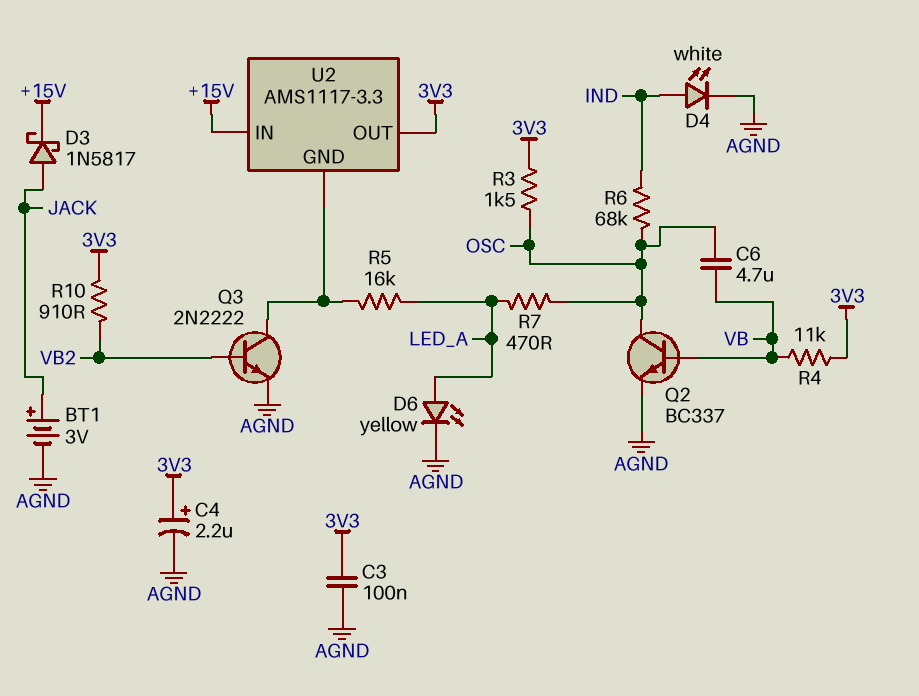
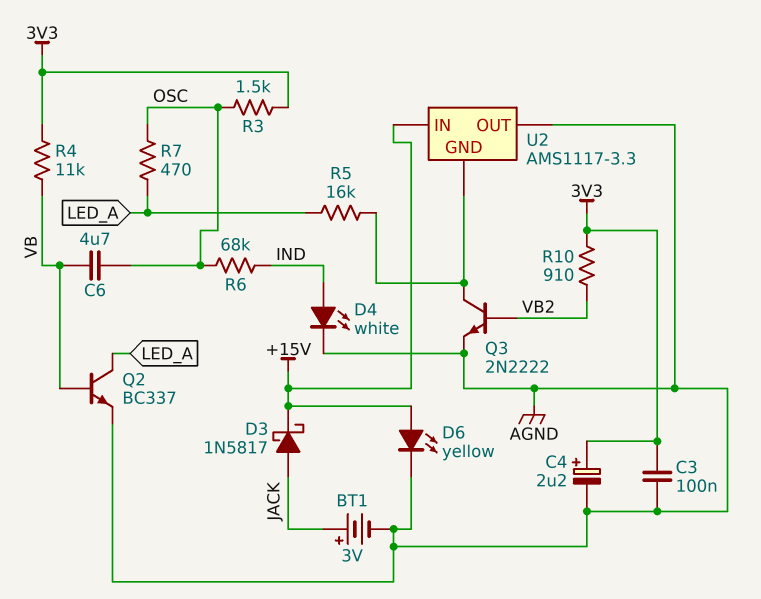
D6: LED yellow (A LED_A, K AGND) -> LED yellow (A +15V, K AGND)
Q2: NPN BC337 (B VB, C OSC, E AGND) -> NPN BC337 (B VB, C LED_A, E AGND)
U2 pin OUT: 3V3 -> AGND

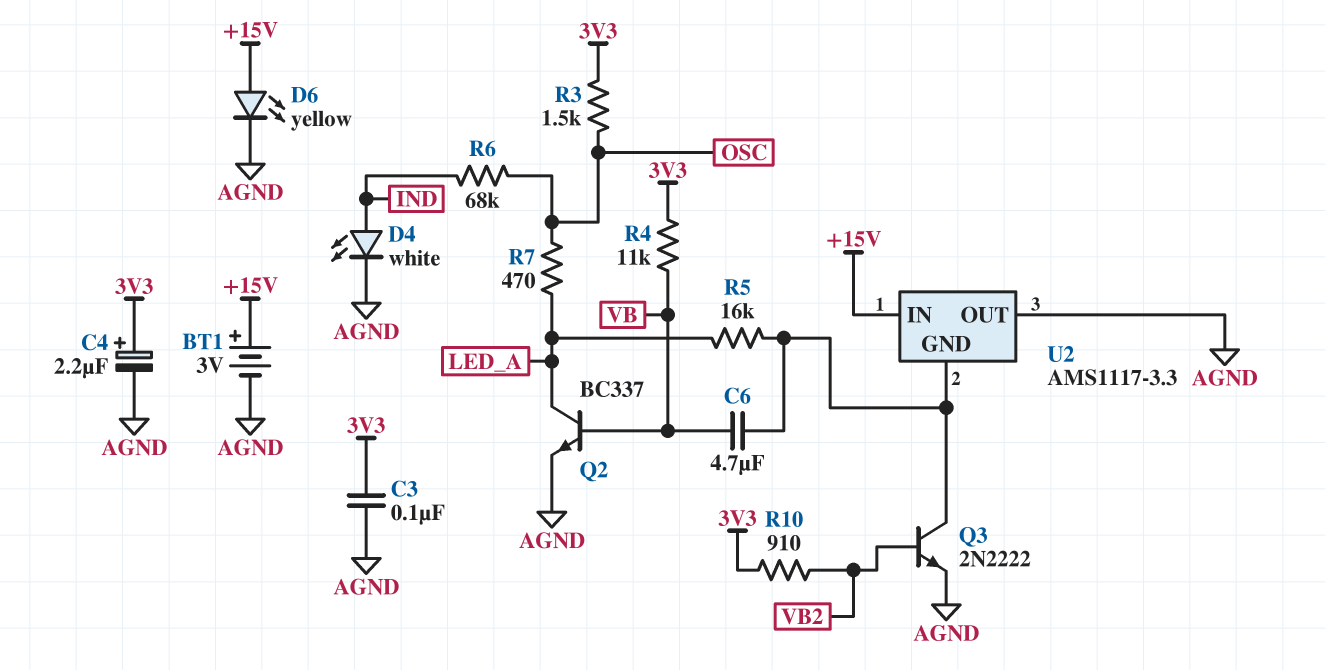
BT1: 3V (plus JACK, minus AGND) -> 3V (plus +15V, minus AGND)
C6: 4.7uF (OSC, VB) -> 4.7uF (U2/GND, VB)
D3: schottky 1N5817 (A JACK, K +15V) -> none

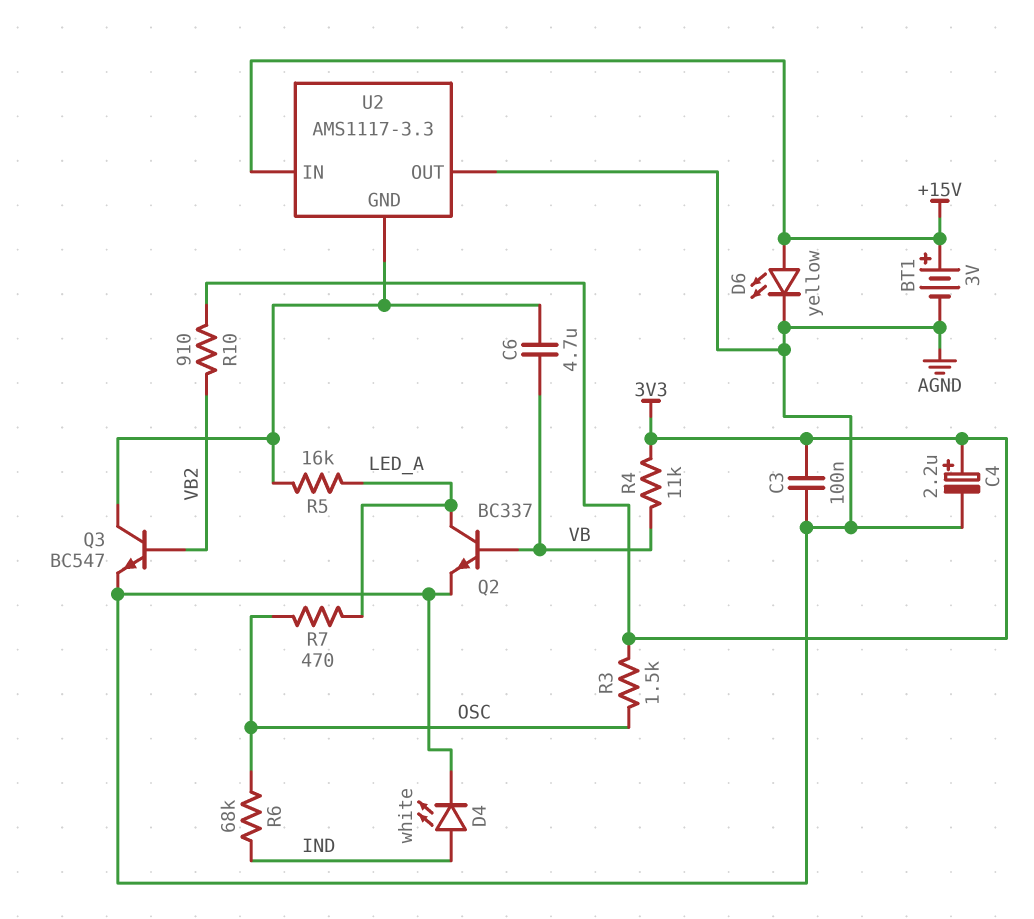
Q3: NPN 2N2222 (B VB2, C U2/GND, E AGND) -> NPN BC547 (B VB2, C U2/GND, E AGND)

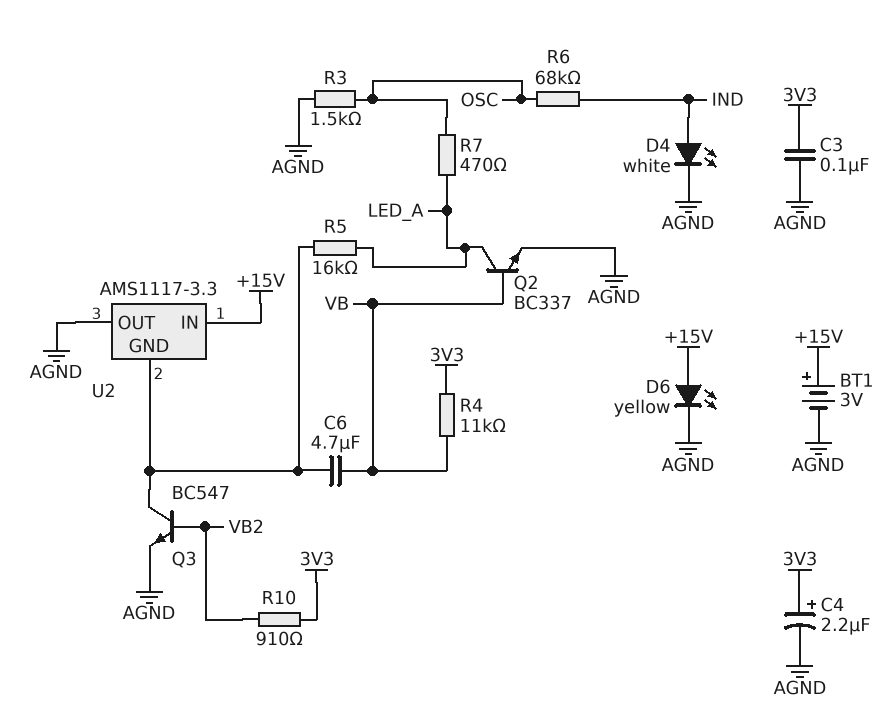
R3: 1.5k (3V3, OSC) -> 1.5k (AGND, OSC)

